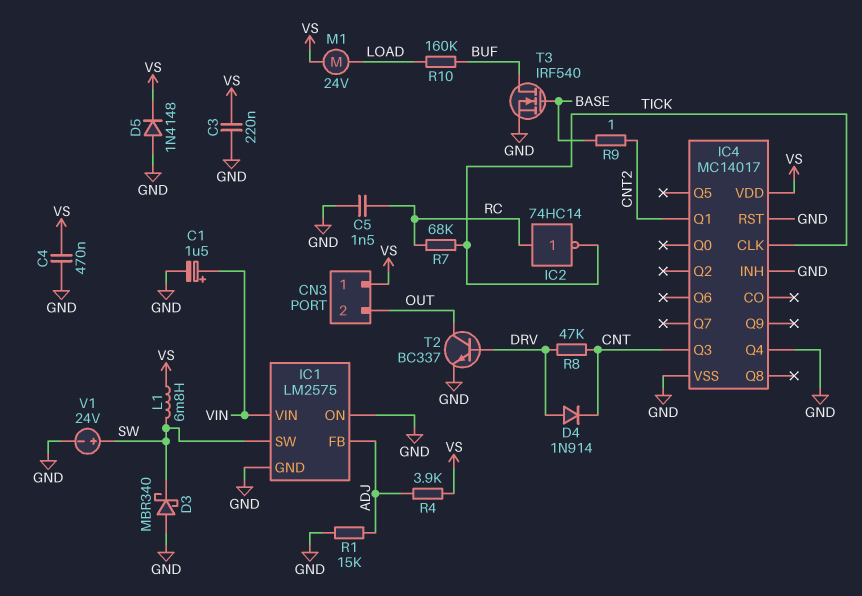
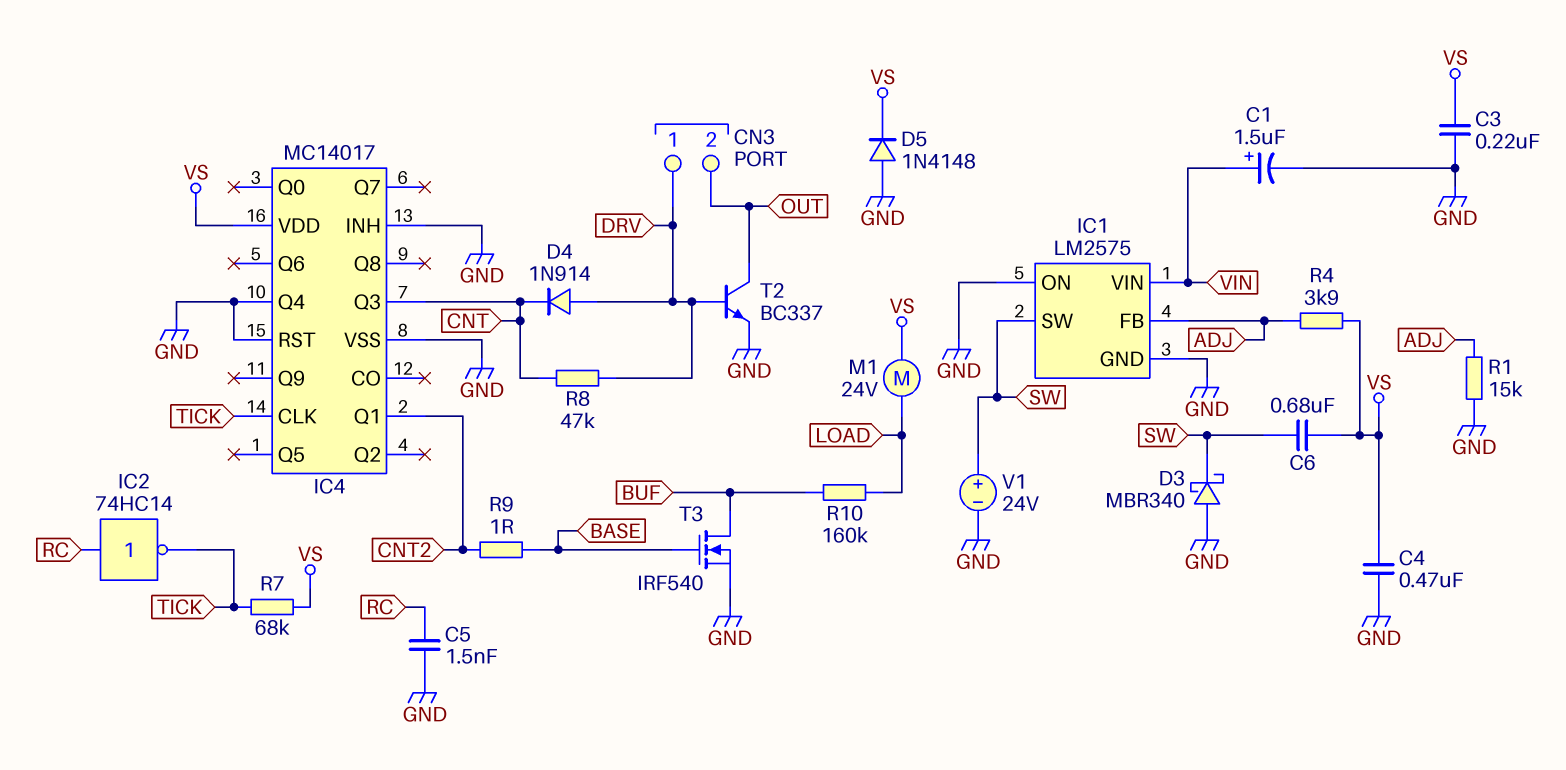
C6: none -> 680nF (SW, VS)
CN3 pin 1: VS -> DRV
L1: 6.8mH (SW, VS) -> none
R7: 68k (RC, TICK) -> 68k (TICK, VS)

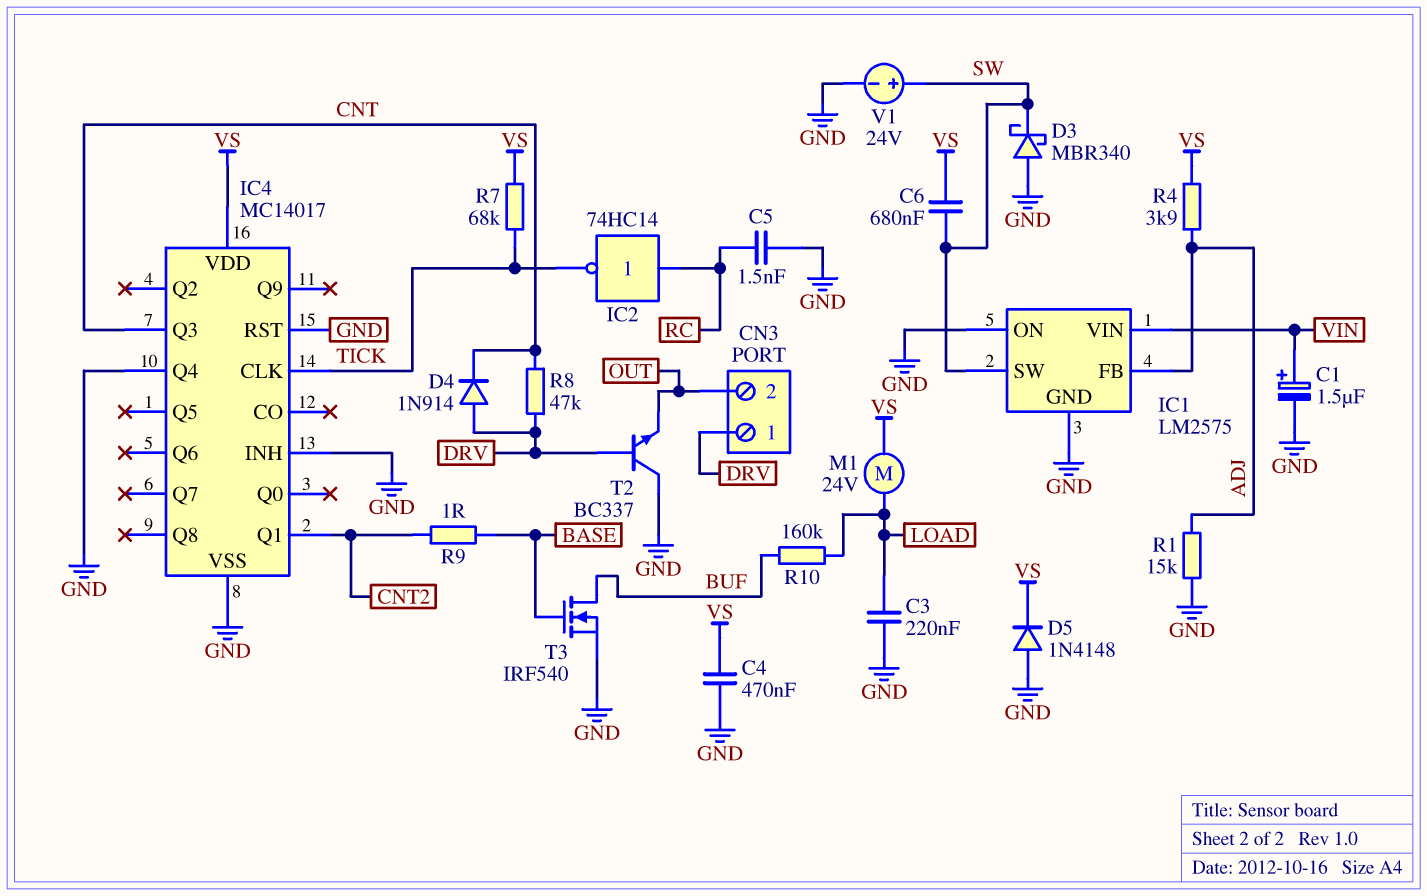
C3: 220nF (GND, VS) -> 220nF (GND, LOAD)
T2: NPN BC337 (B DRV, C OUT, E GND) -> NPN BC337 (B DRV, C GND, E OUT)

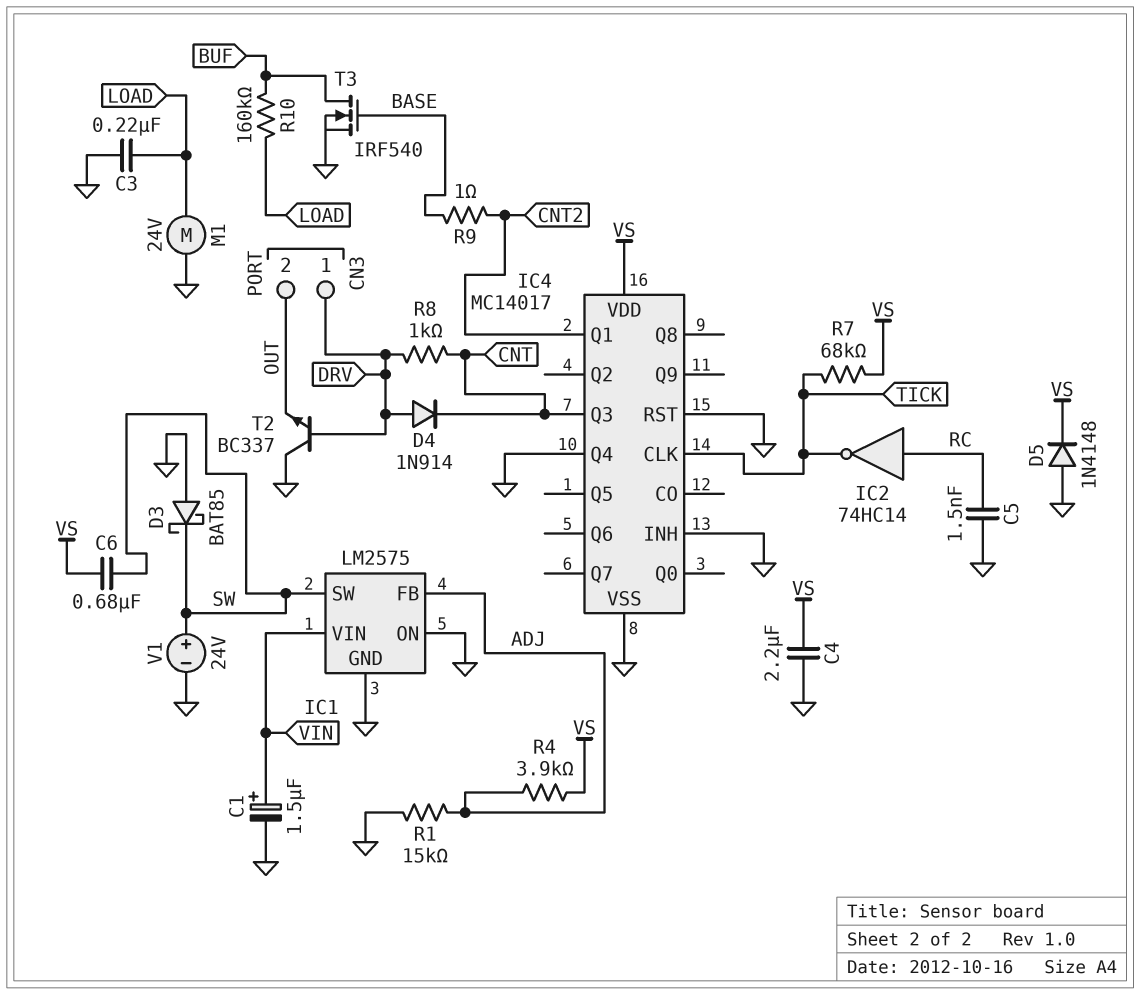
C4: 470nF (GND, VS) -> 2.2uF (GND, VS)
D3: schottky MBR340 (A GND, K SW) -> schottky BAT85 (A GND, K SW)
M1: motor 24V (LOAD, VS) -> motor 24V (GND, LOAD)
R8: 47k (CNT, DRV) -> 1k (CNT, DRV)

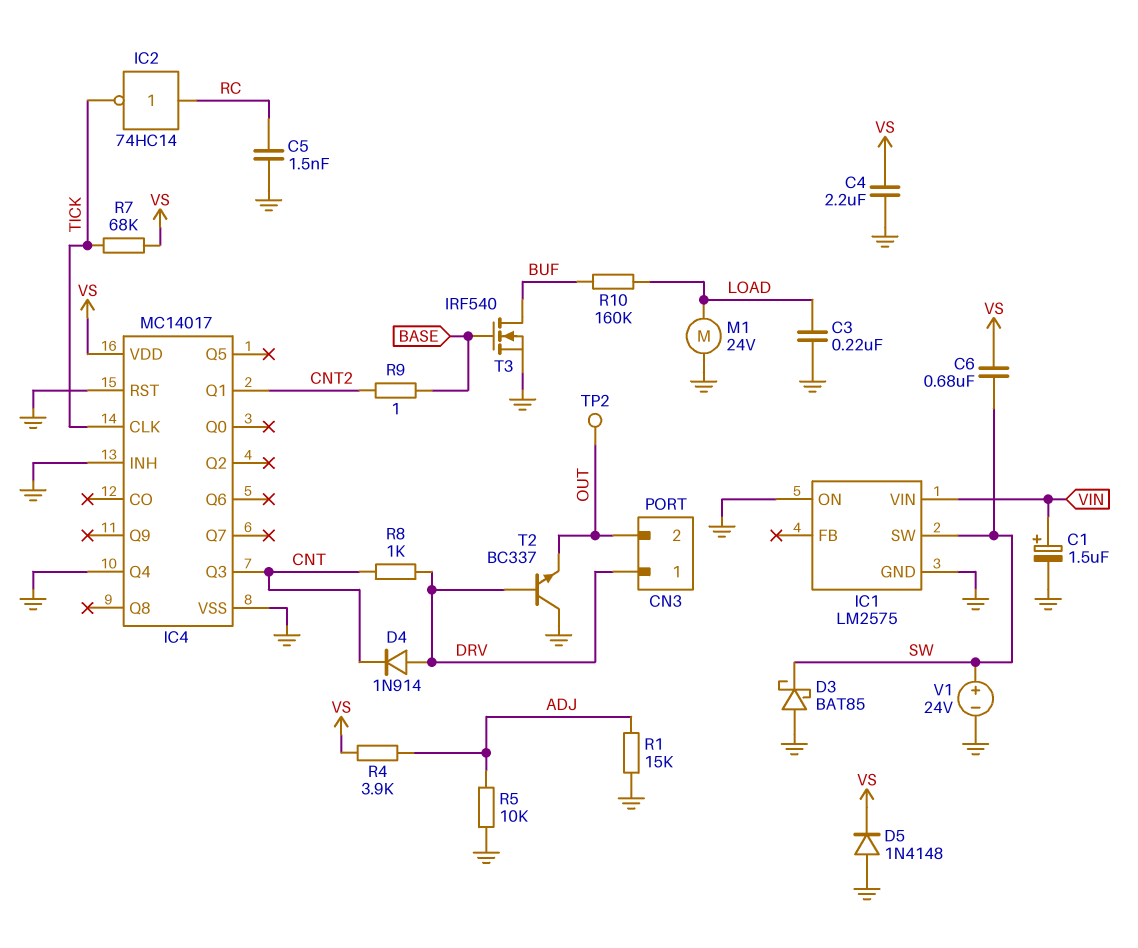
IC1 pin FB: ADJ -> none
R5: none -> 10k (ADJ, GND)
TP2: none -> test point (OUT)

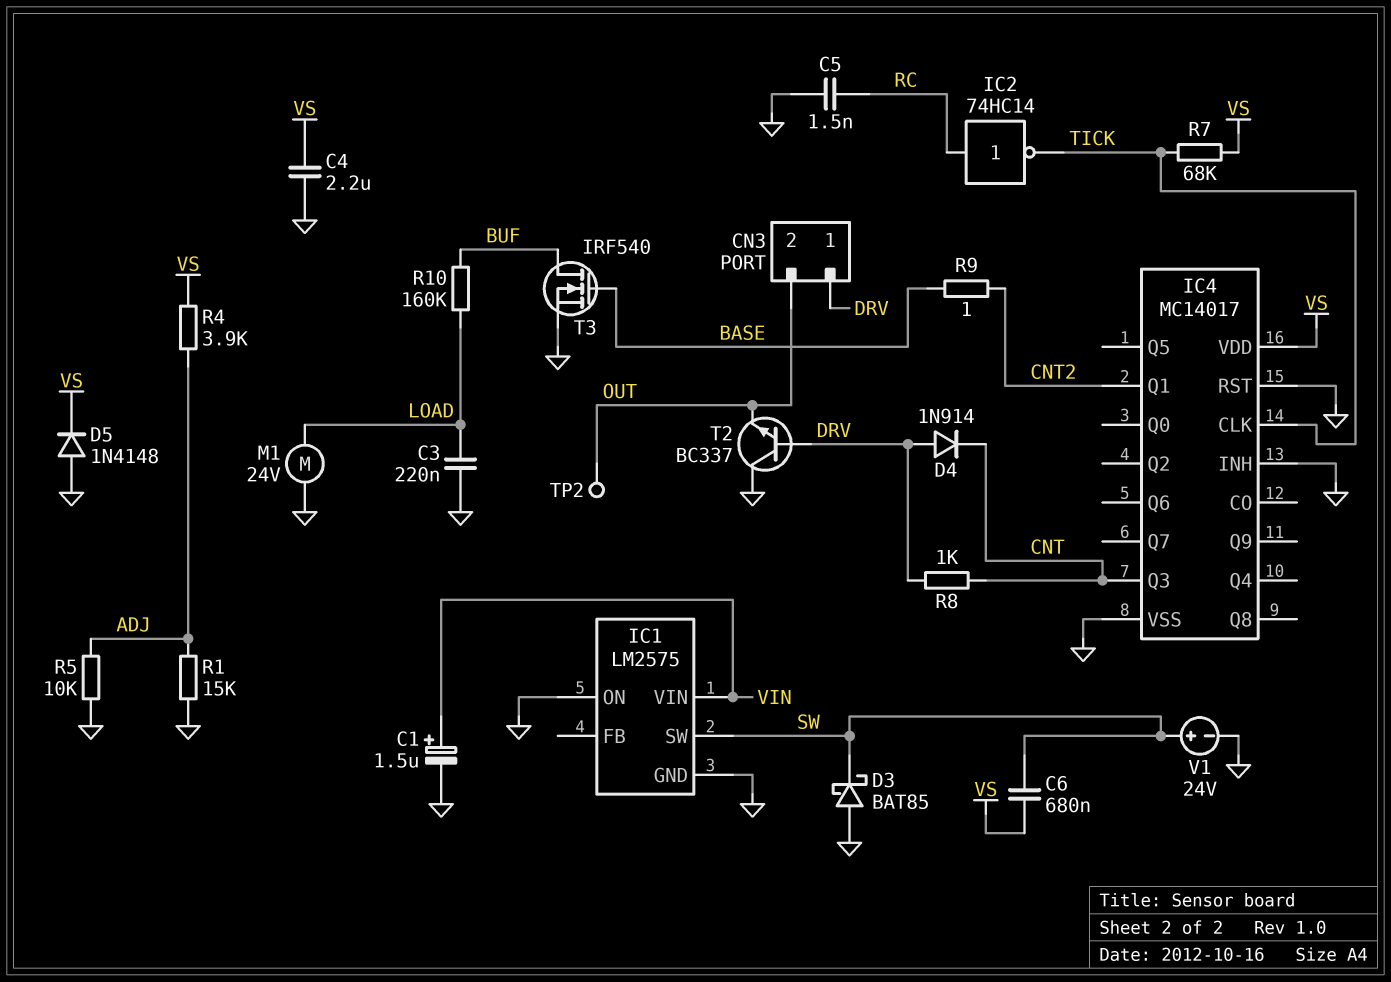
IC4 pin Q4: GND -> none

